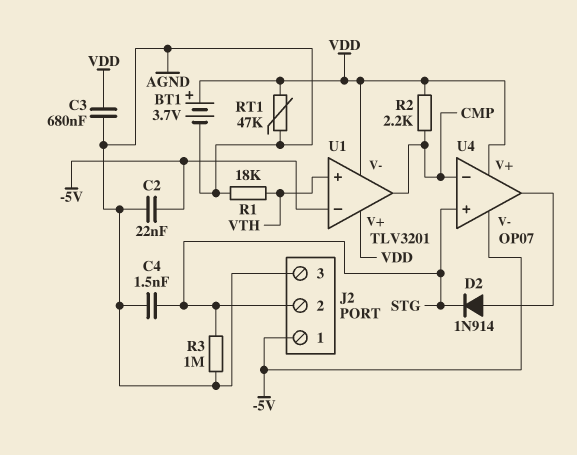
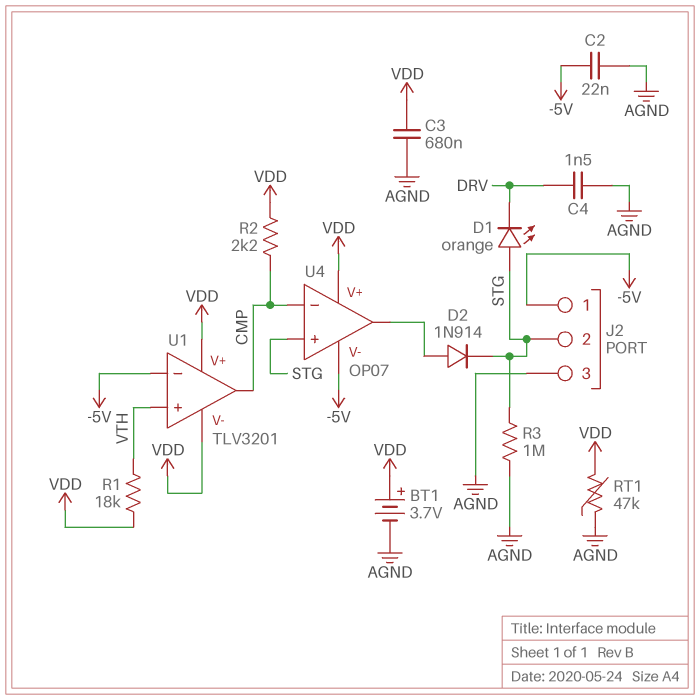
C4: 1.5nF (AGND, STG) -> 1.5nF (AGND, DRV)
D1: none -> LED orange (A STG, K DRV)
R1: 18k (AGND, VTH) -> 18k (VDD, VTH)

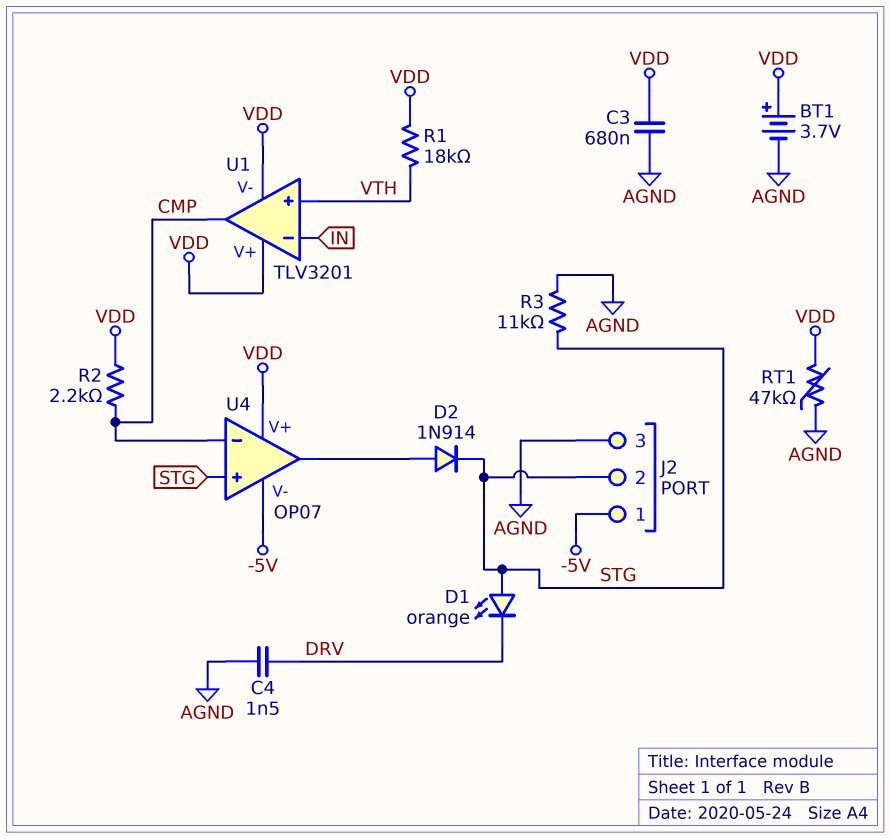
C2: 22nF (-5V, AGND) -> none
R3: 1M (AGND, STG) -> 11k (AGND, STG)
U1 pin in-: -5V -> IN

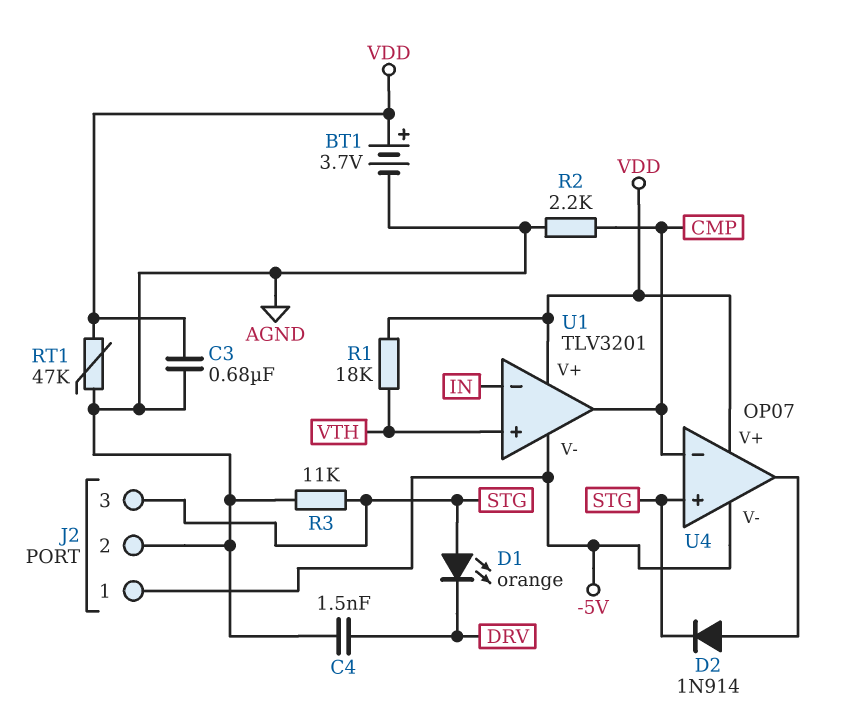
J2 pin 2: STG -> AGND
J2 pin 3: AGND -> STG
R2: 2.2k (CMP, VDD) -> 2.2k (AGND, CMP)
U1 pin V-: VDD -> -5V

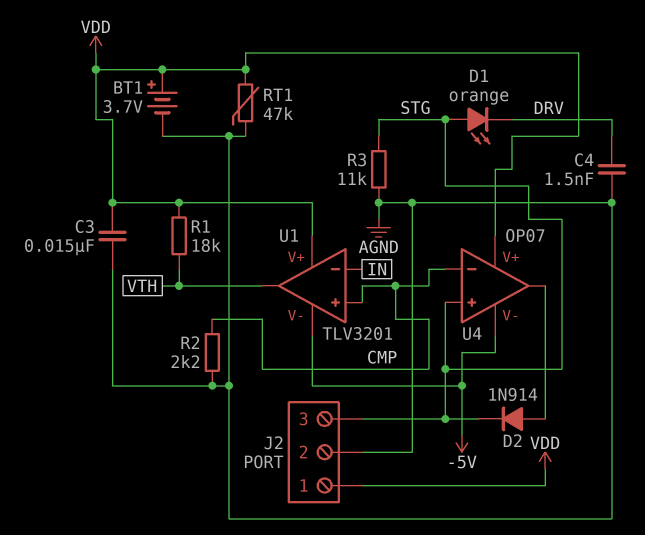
C3: 680nF (AGND, VDD) -> 15nF (AGND, VDD)
J2 pin 1: -5V -> VDD
U1 pin in+: VTH -> CMP
U1 pin out: CMP -> VTH

